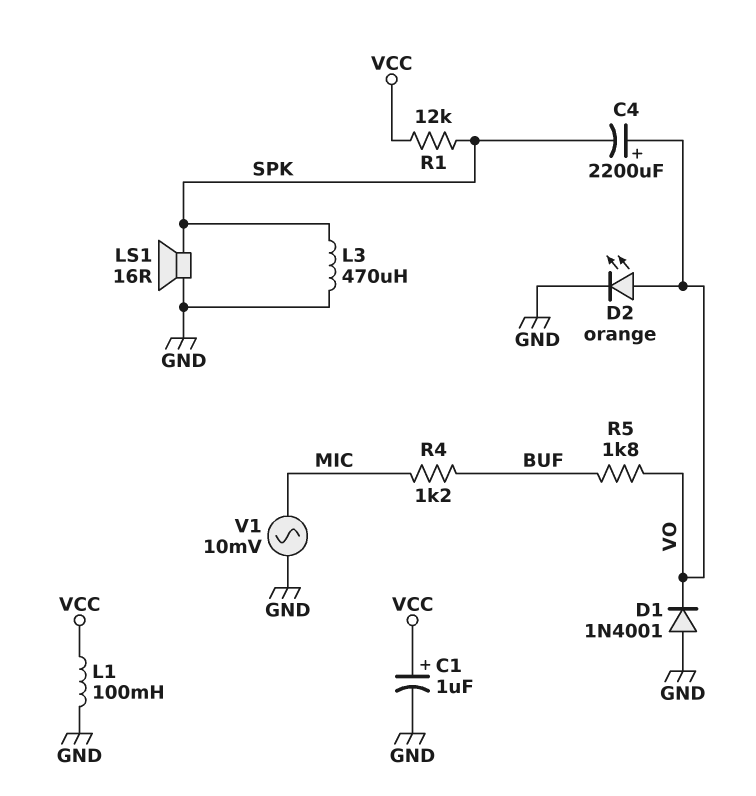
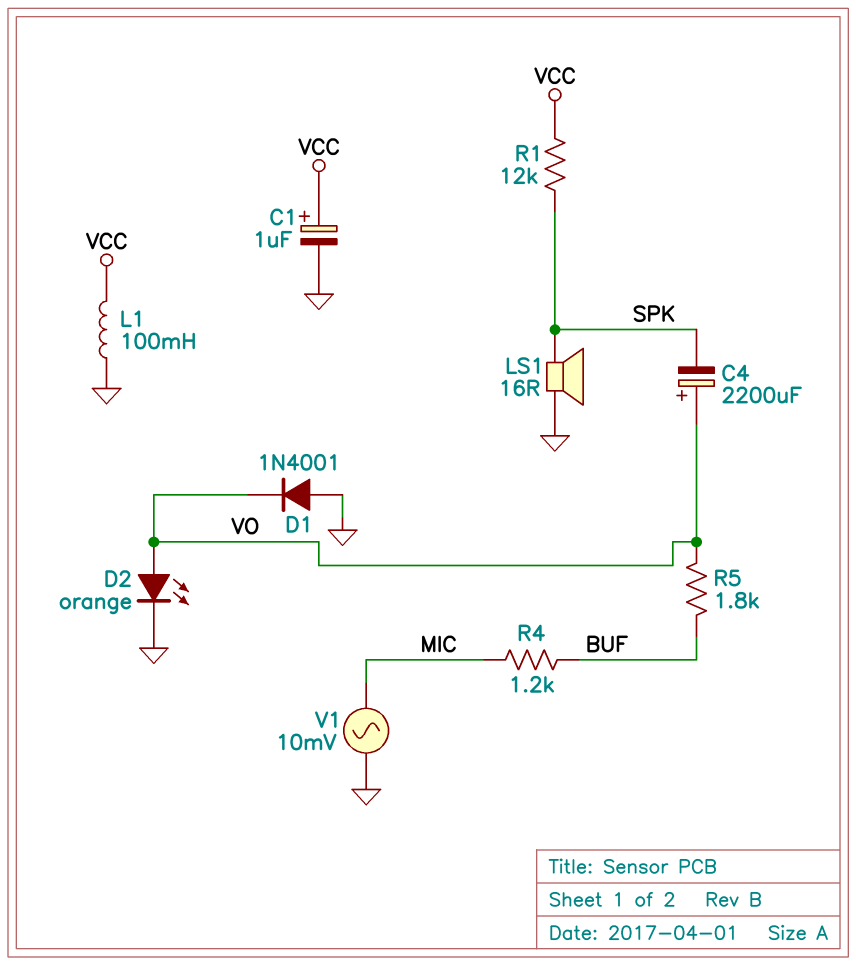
L3: 470uH (GND, SPK) -> none

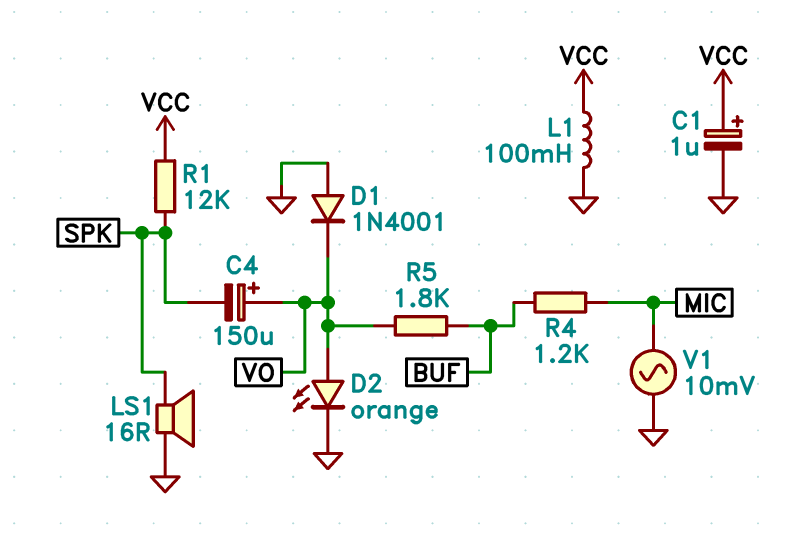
C4: 2200uF (plus VO, minus SPK) -> 150uF (plus VO, minus SPK)

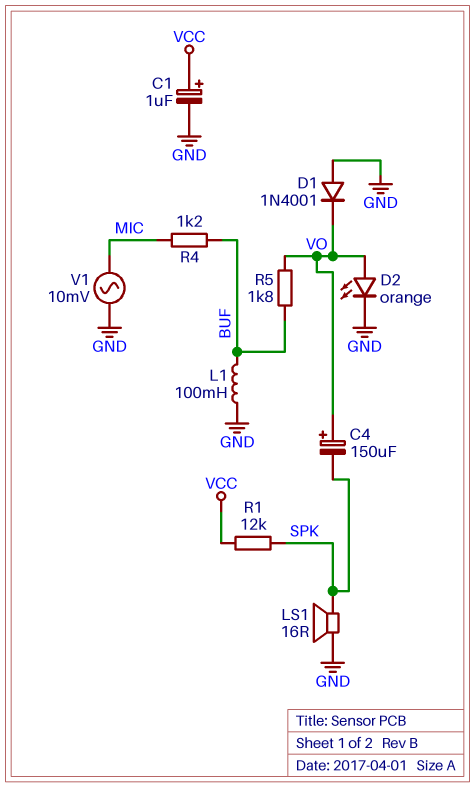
L1: 100mH (GND, VCC) -> 100mH (BUF, GND)

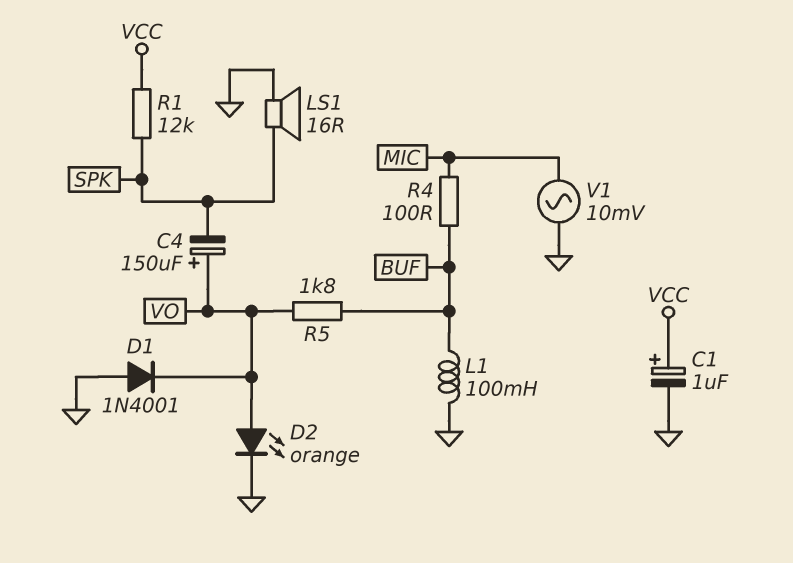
R4: 1.2k (BUF, MIC) -> 100 (BUF, MIC)

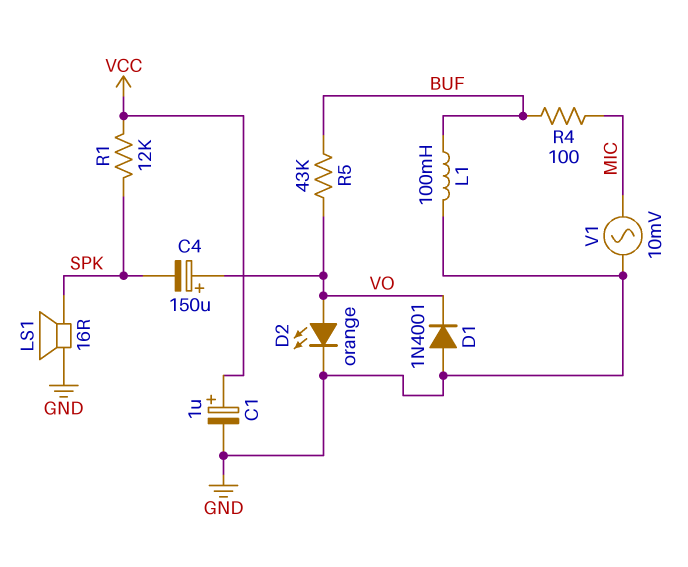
R5: 1.8k (BUF, VO) -> 43k (BUF, VO)

